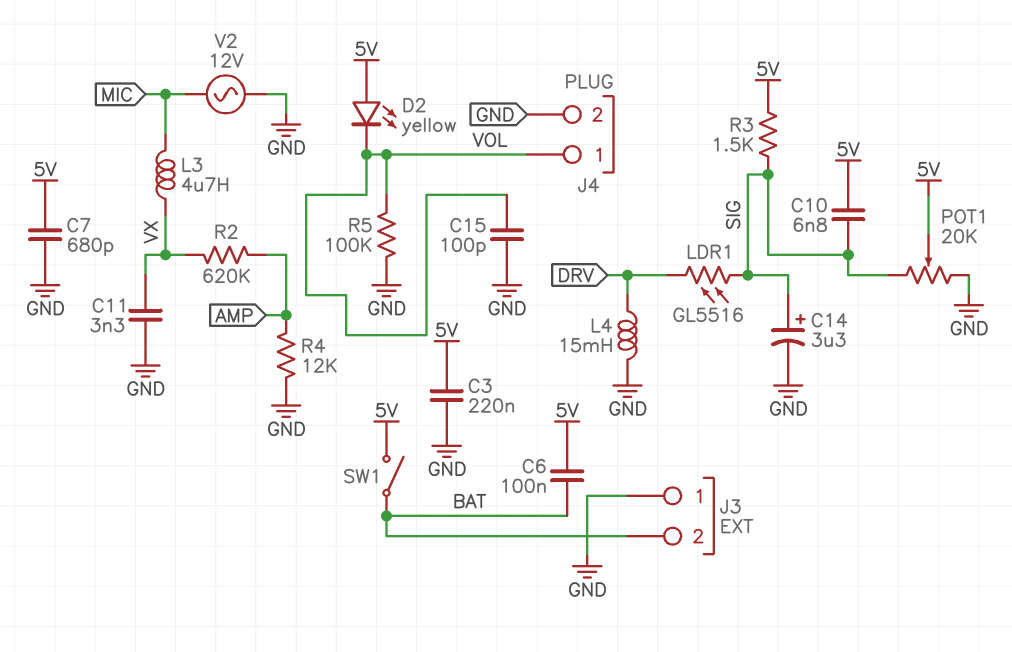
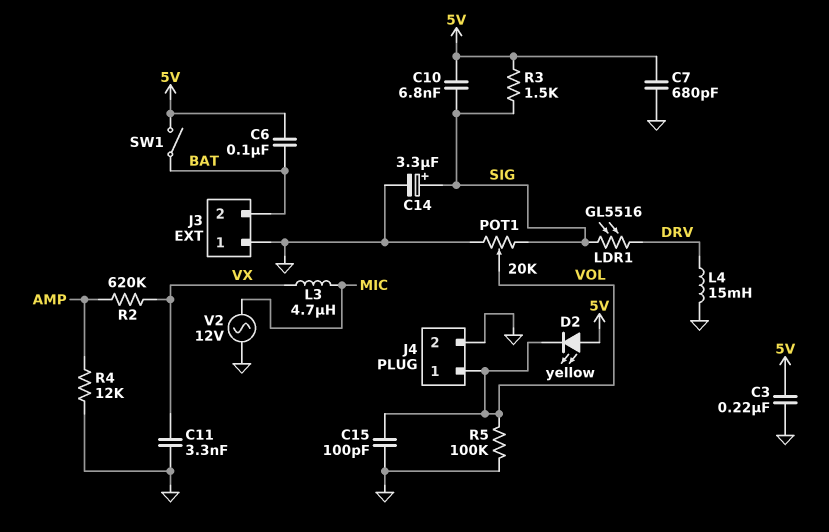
POT1: 20k (GND, SIG, wiper 5V) -> 20k (GND, SIG, wiper VOL)

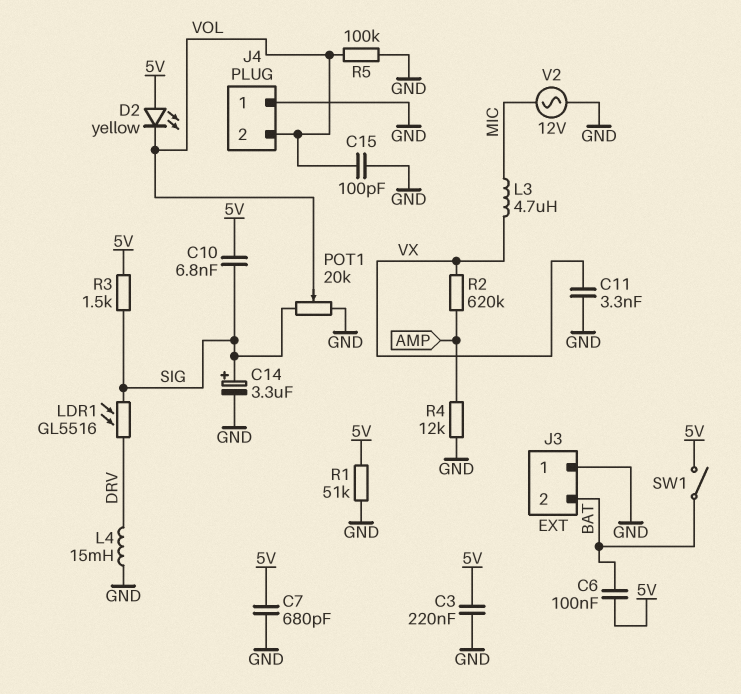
J4 pin 1: VOL -> GND
J4 pin 2: GND -> VOL
R1: none -> 51k (5V, GND)

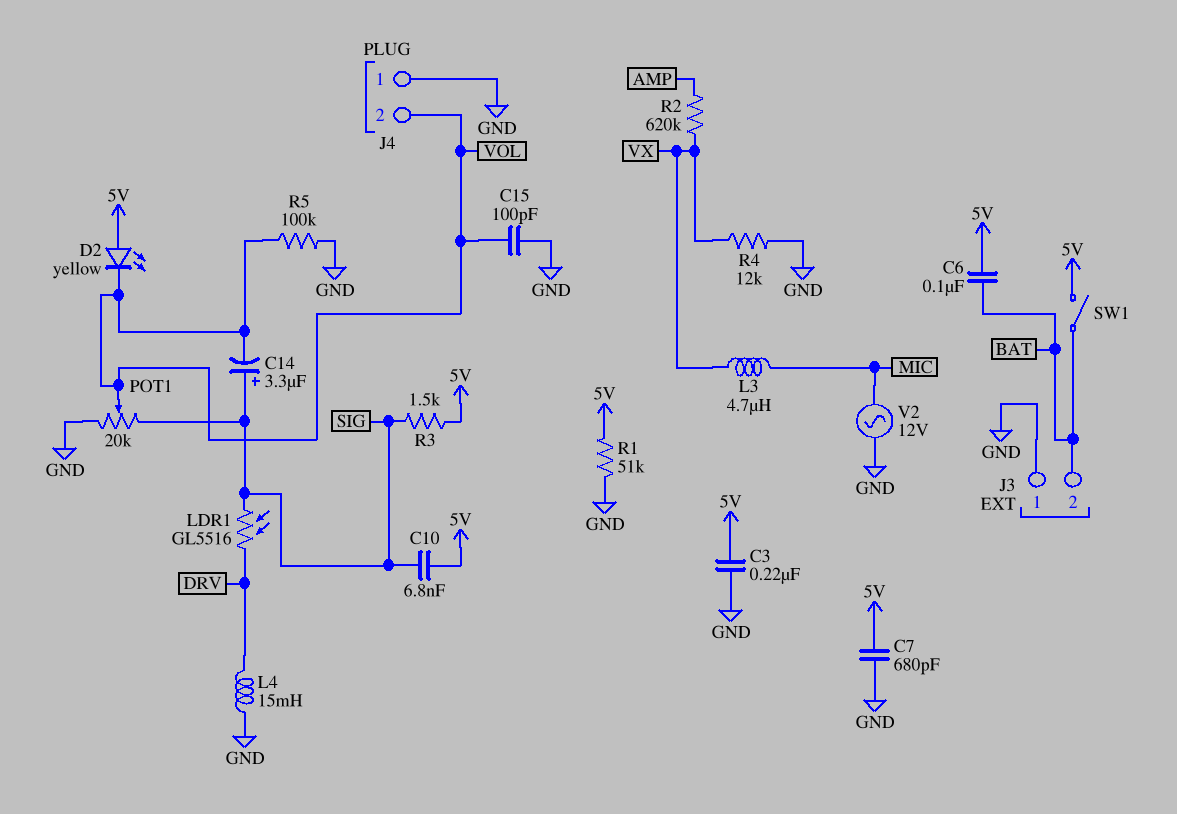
C11: 3.3nF (GND, VX) -> none
C14: 3.3uF (plus SIG, minus GND) -> 3.3uF (plus SIG, minus VOL)
R4: 12k (AMP, GND) -> 12k (GND, VX)

